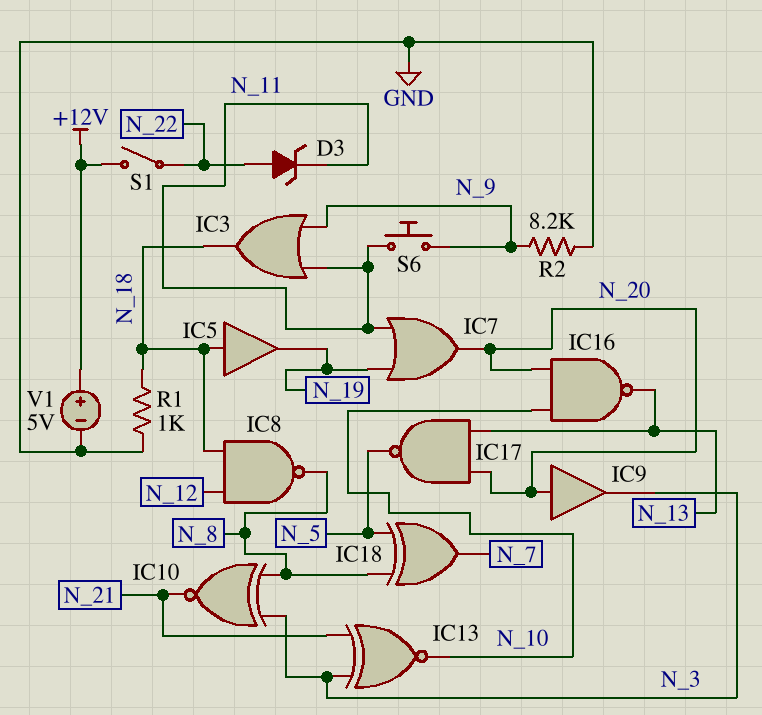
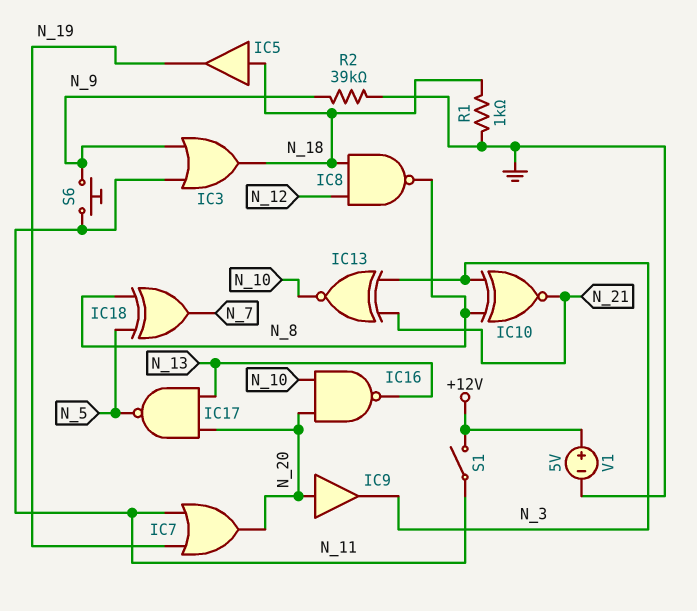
D3: zener (A N_22, K N_11) -> none
R2: 8.2k (GND, N_9) -> 39k (GND, N_9)
S1: switch (+12V, N_22) -> switch (+12V, N_11)

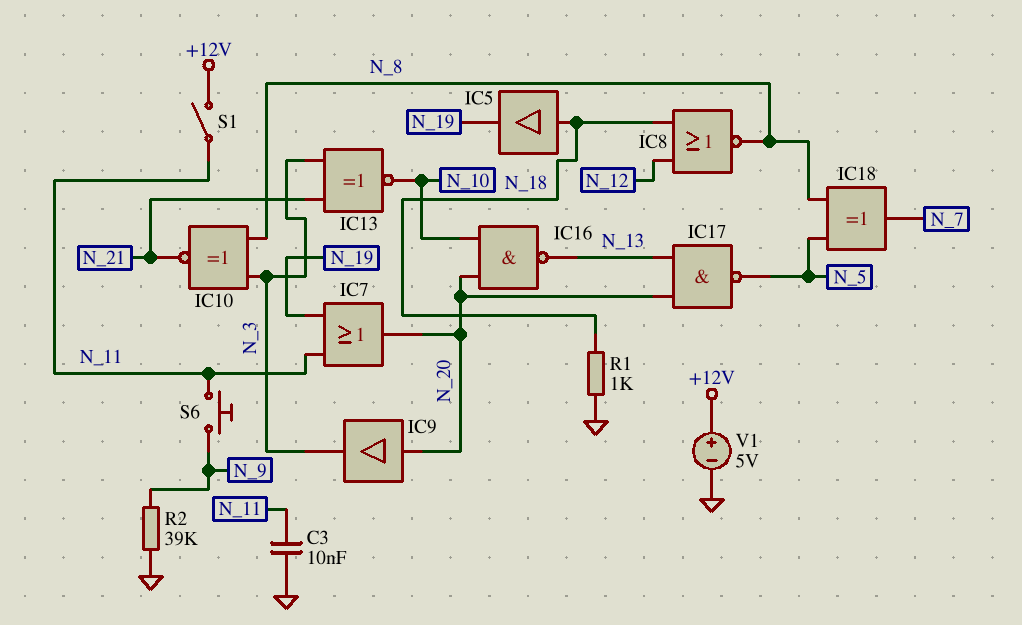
C3: none -> 10nF (GND, N_11)
IC3: OR (in N_9, in N_11, out N_18) -> none
IC8: NAND (in N_12, in N_18, out N_8) -> NOR (in N_12, in N_18, out N_8)

